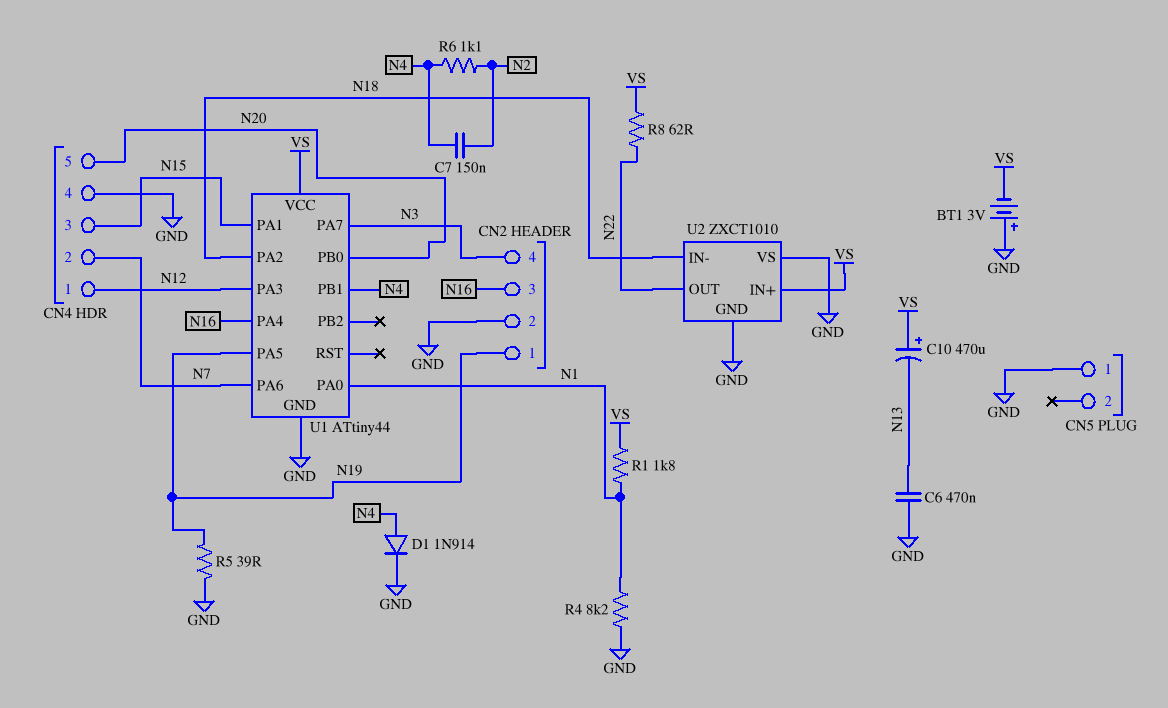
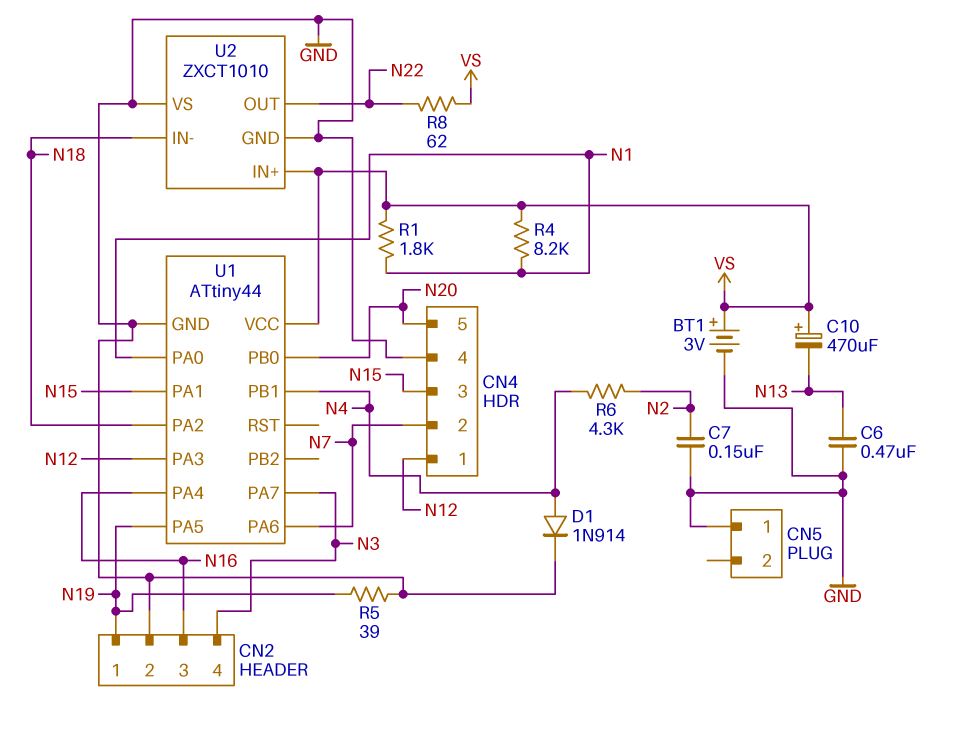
BT1: 3V (plus GND, minus VS) -> 3V (plus VS, minus GND)
C7: 150nF (N2, N4) -> 150nF (GND, N2)
R4: 8.2k (GND, N1) -> 8.2k (N1, VS)
R6: 1.1k (N2, N4) -> 4.3k (N2, N4)

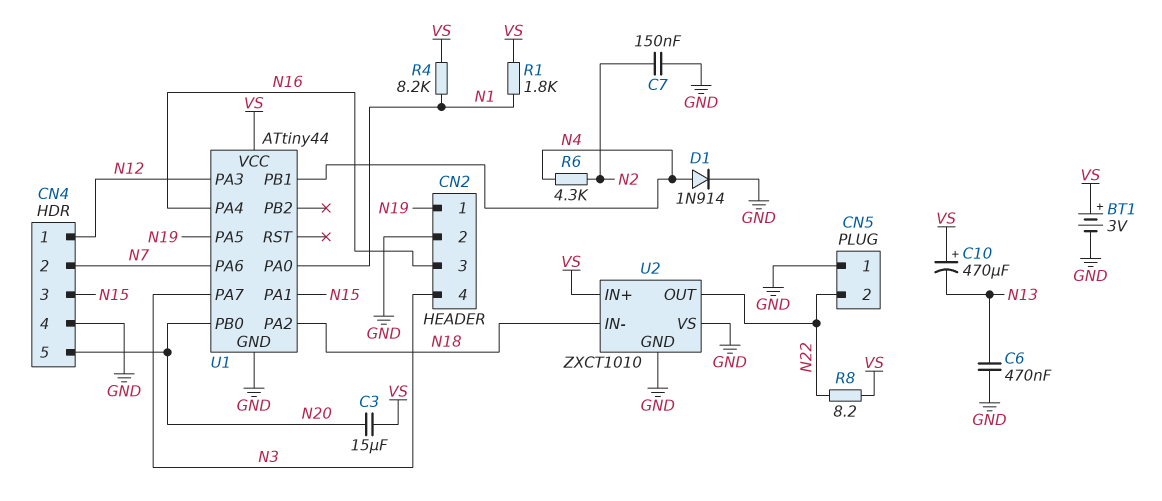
C3: none -> 15uF (N20, VS)
CN5 pin 2: none -> N22
R5: 39 (GND, N19) -> none
R8: 62 (N22, VS) -> 8.2 (N22, VS)

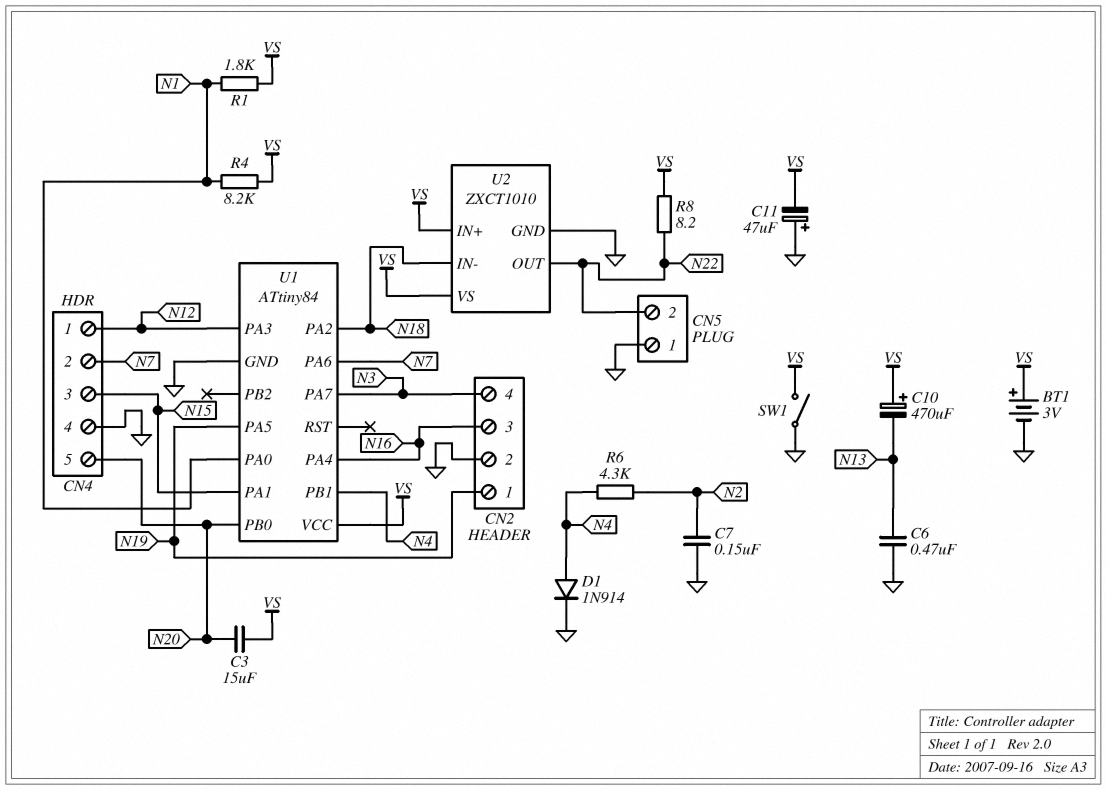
C11: none -> 47uF (plus GND, minus VS)
SW1: none -> switch (GND, VS)
U1: ATtiny44 -> ATtiny84
U2 pin VS: GND -> VS

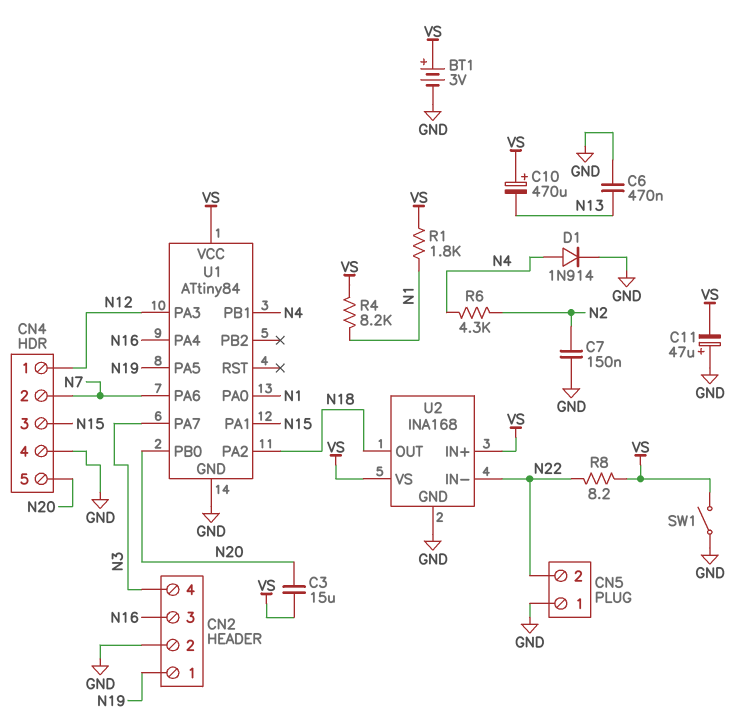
U2: ZXCT1010 -> INA168
U2 pin IN-: N18 -> N22
U2 pin OUT: N22 -> N18

